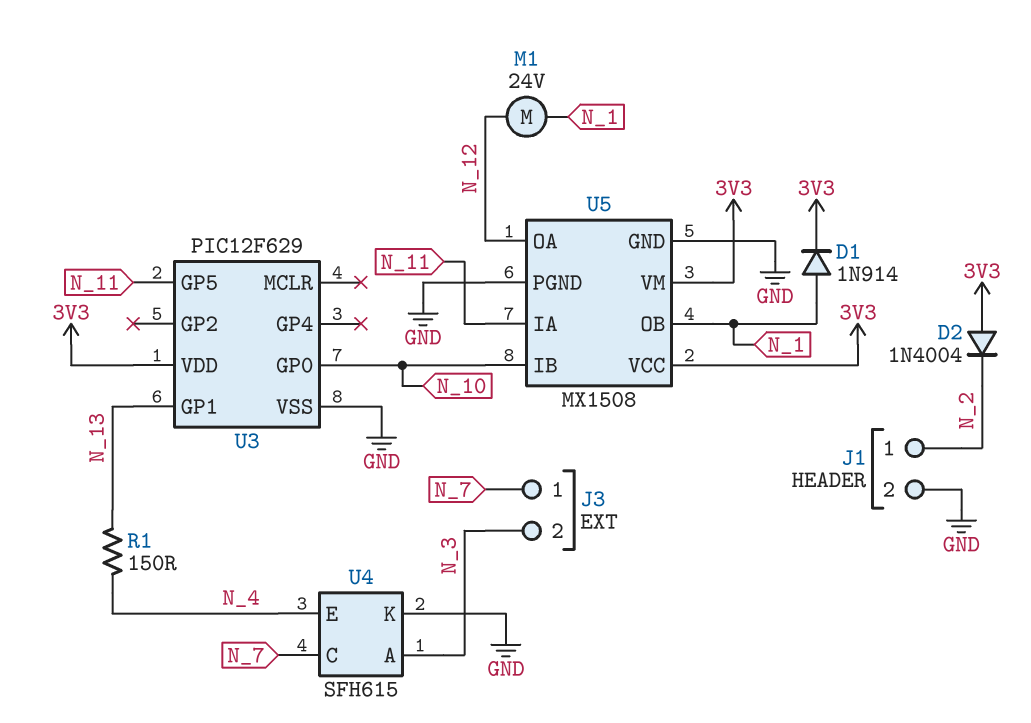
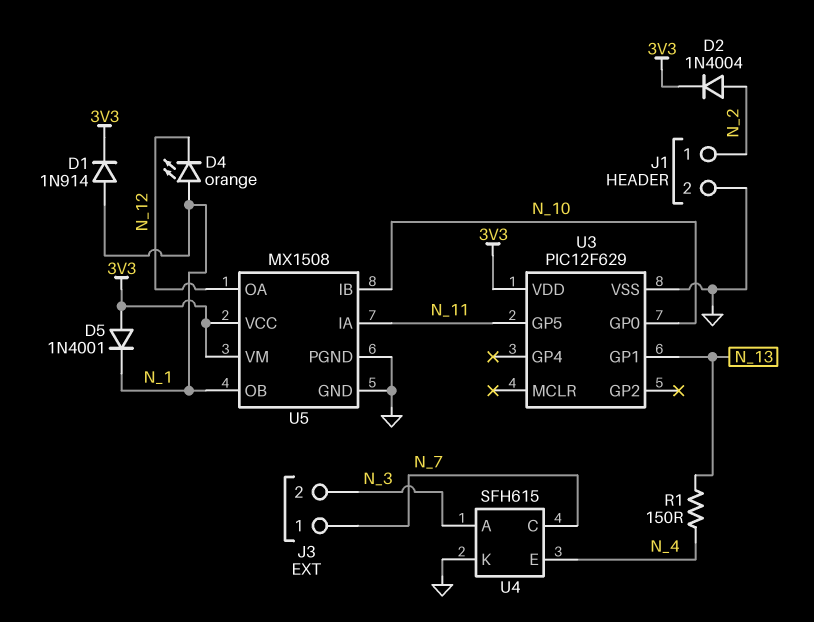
D2: diode 1N4004 (A 3V3, K N_2) -> diode 1N4004 (A N_2, K 3V3)
D4: none -> LED orange (A N_1, K N_12)
D5: none -> diode 1N4001 (A 3V3, K N_1)
M1: motor 24V (N_1, N_12) -> none

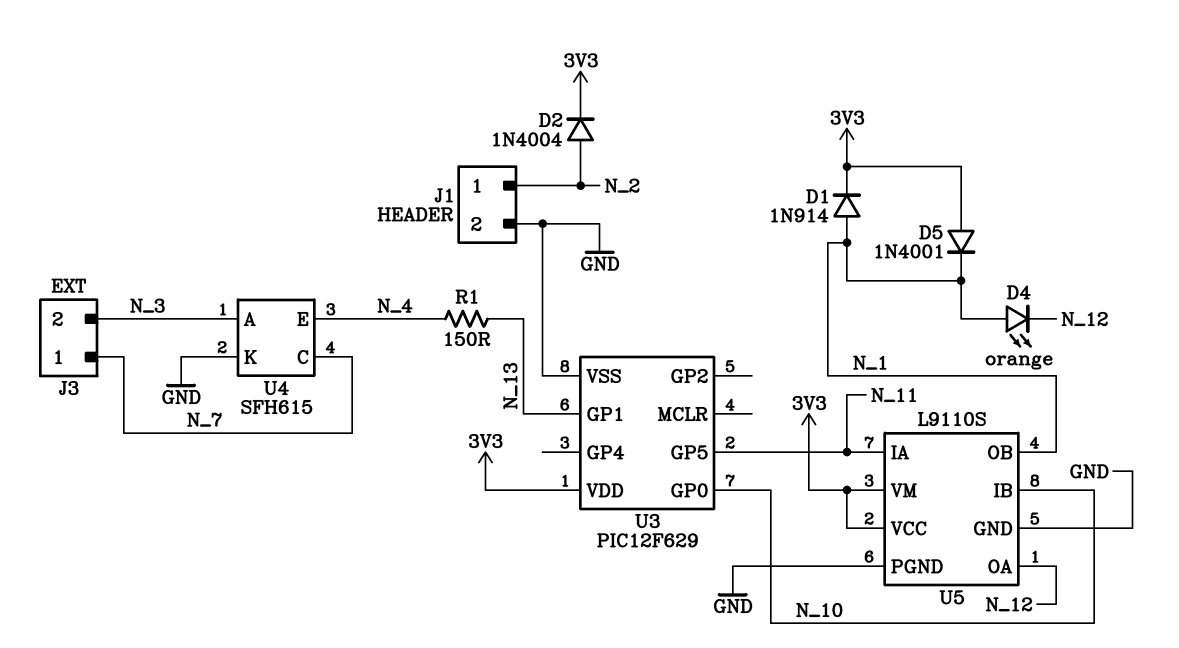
U5: MX1508 -> L9110S

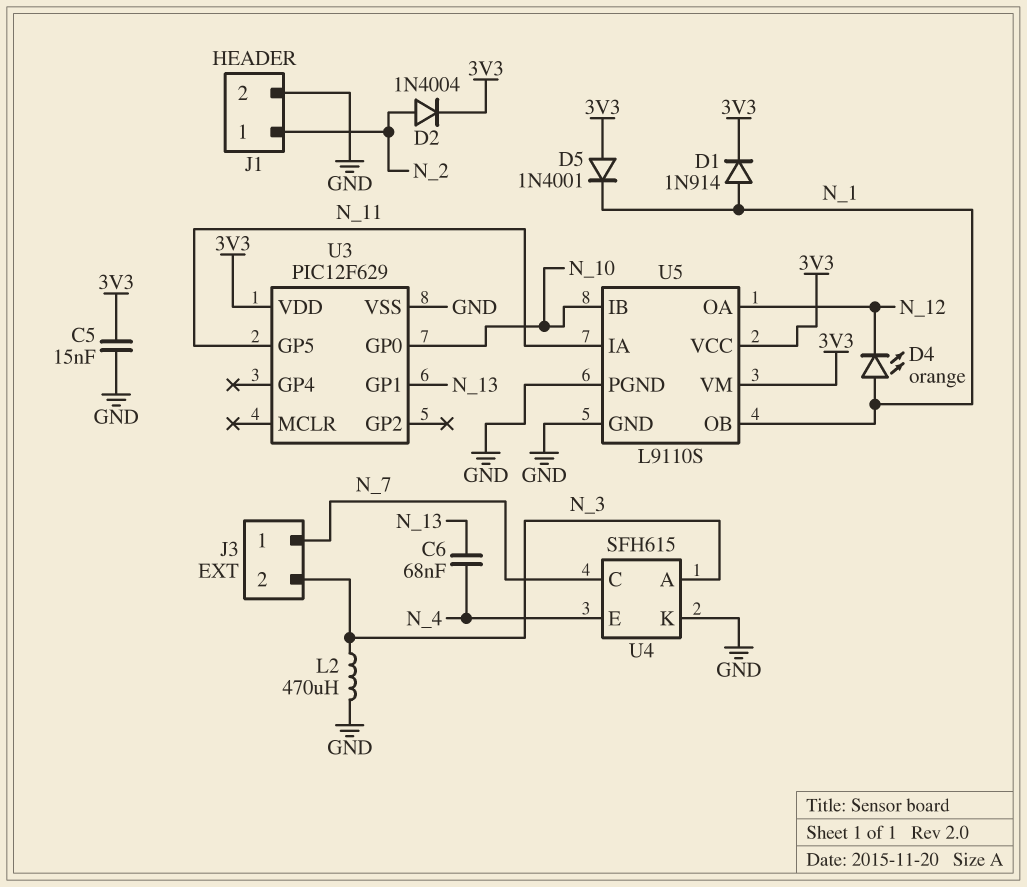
C5: none -> 15nF (3V3, GND)
C6: none -> 68nF (N_4, N_13)
L2: none -> 470uH (GND, N_3)
R1: 150 (N_4, N_13) -> none

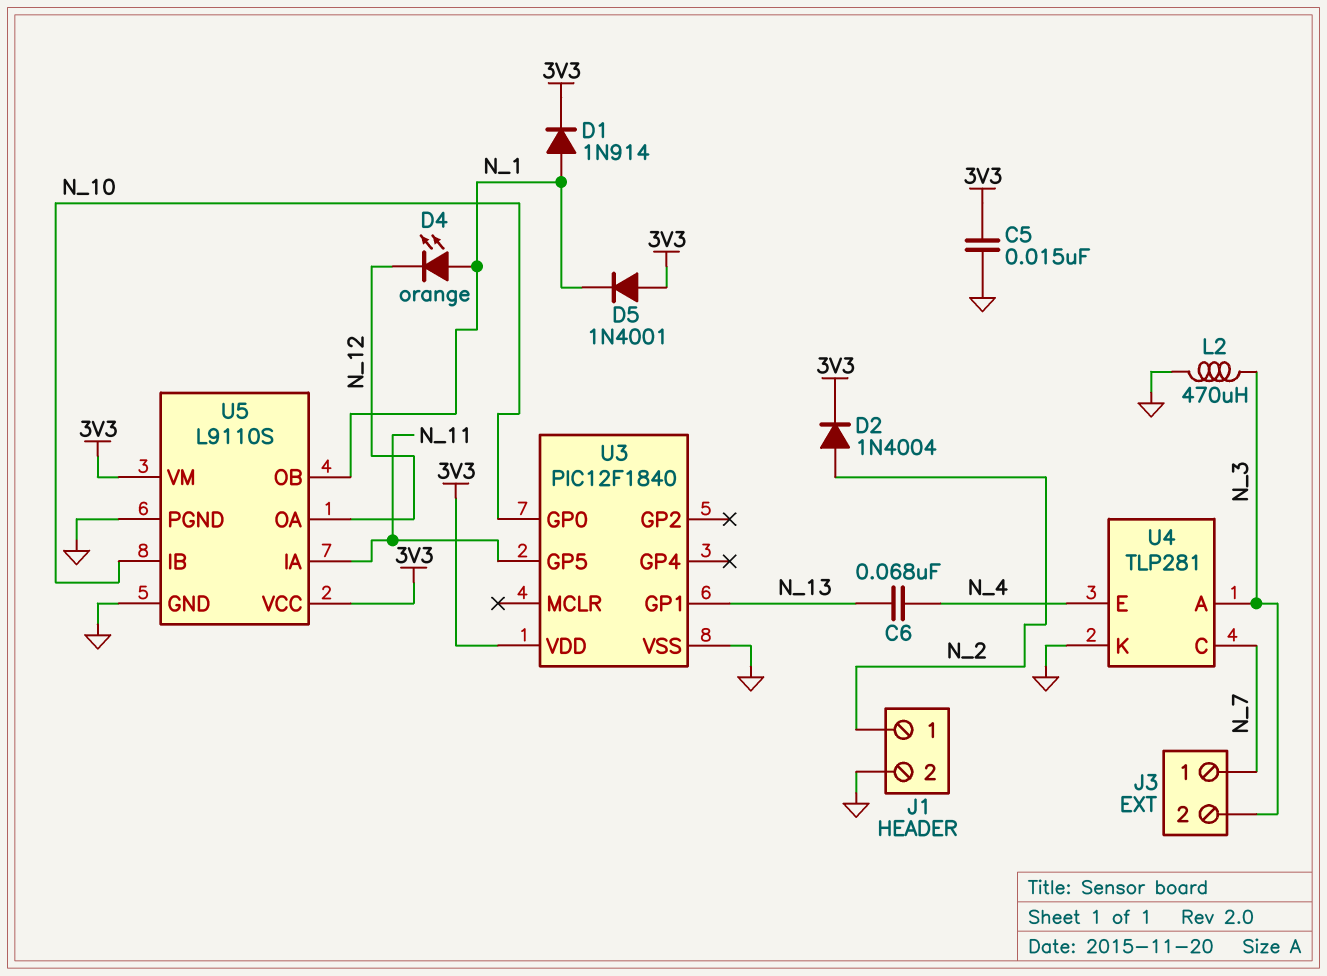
U3: PIC12F629 -> PIC12F1840
U4: SFH615 -> TLP281

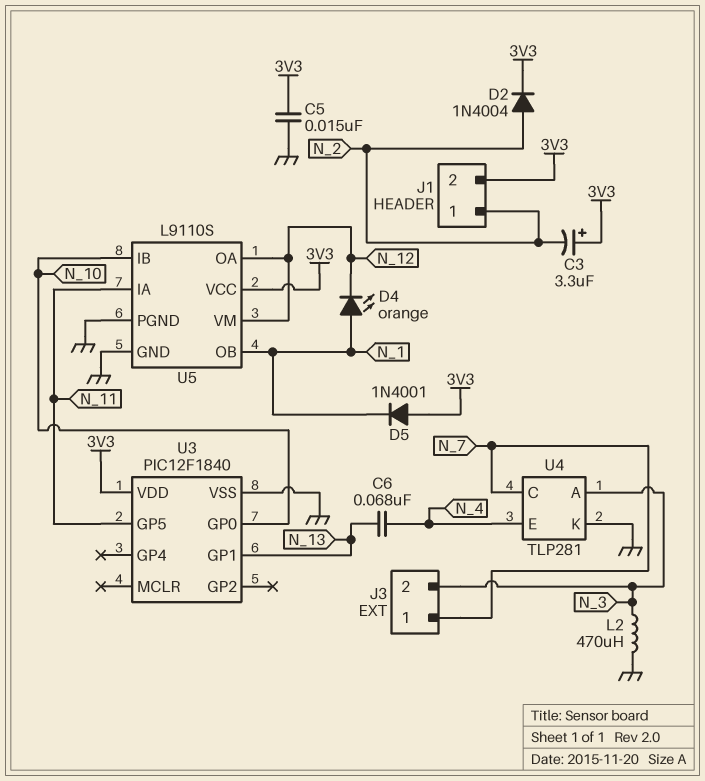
C3: none -> 3.3uF (plus 3V3, minus N_2)
D1: diode 1N914 (A N_1, K 3V3) -> none
J1 pin 2: GND -> 3V3
U5 pin VM: 3V3 -> N_12

